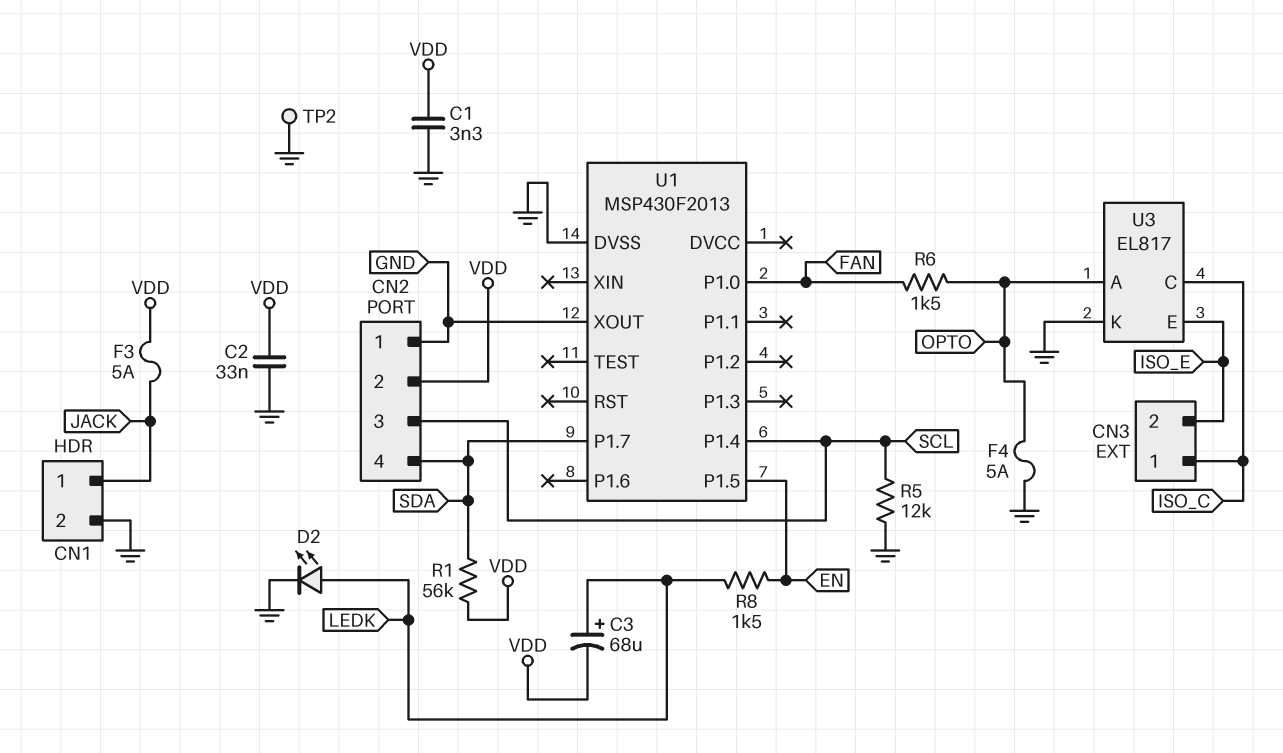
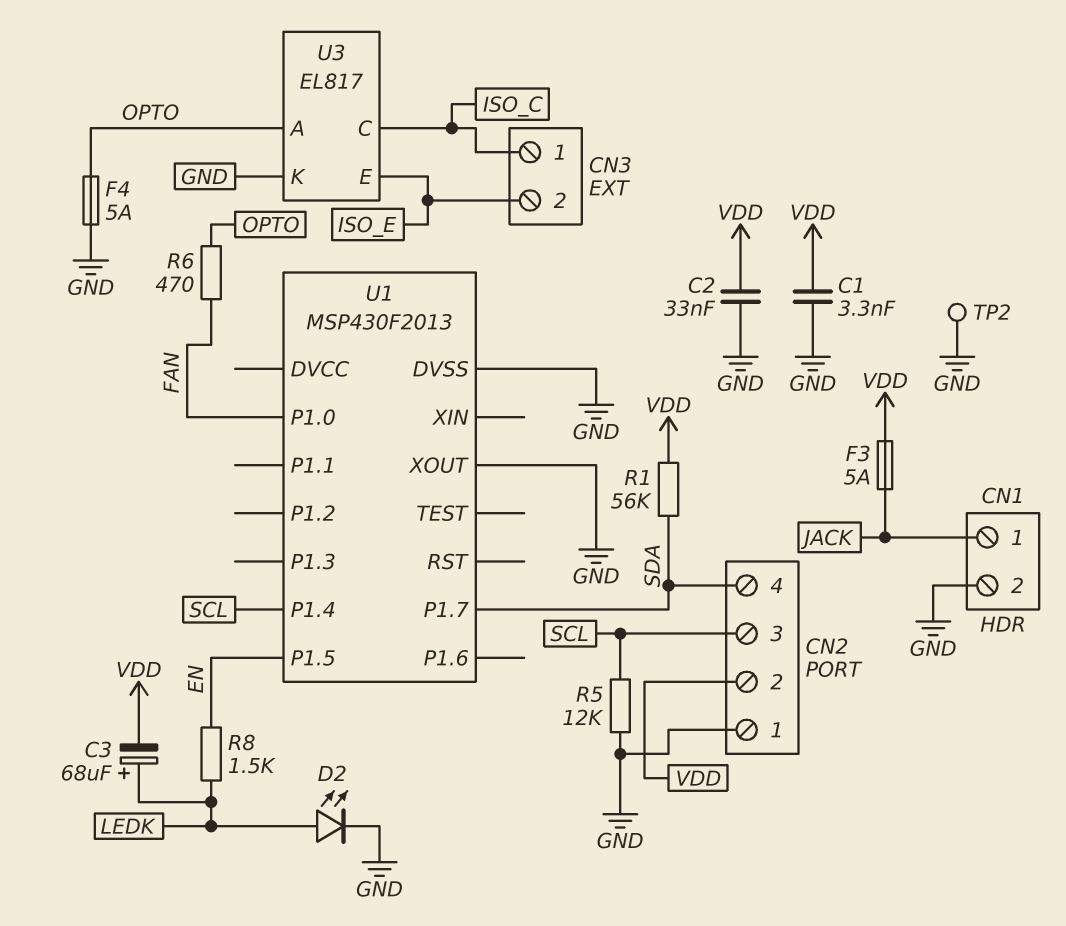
R6: 1.5k (FAN, OPTO) -> 470 (FAN, OPTO)

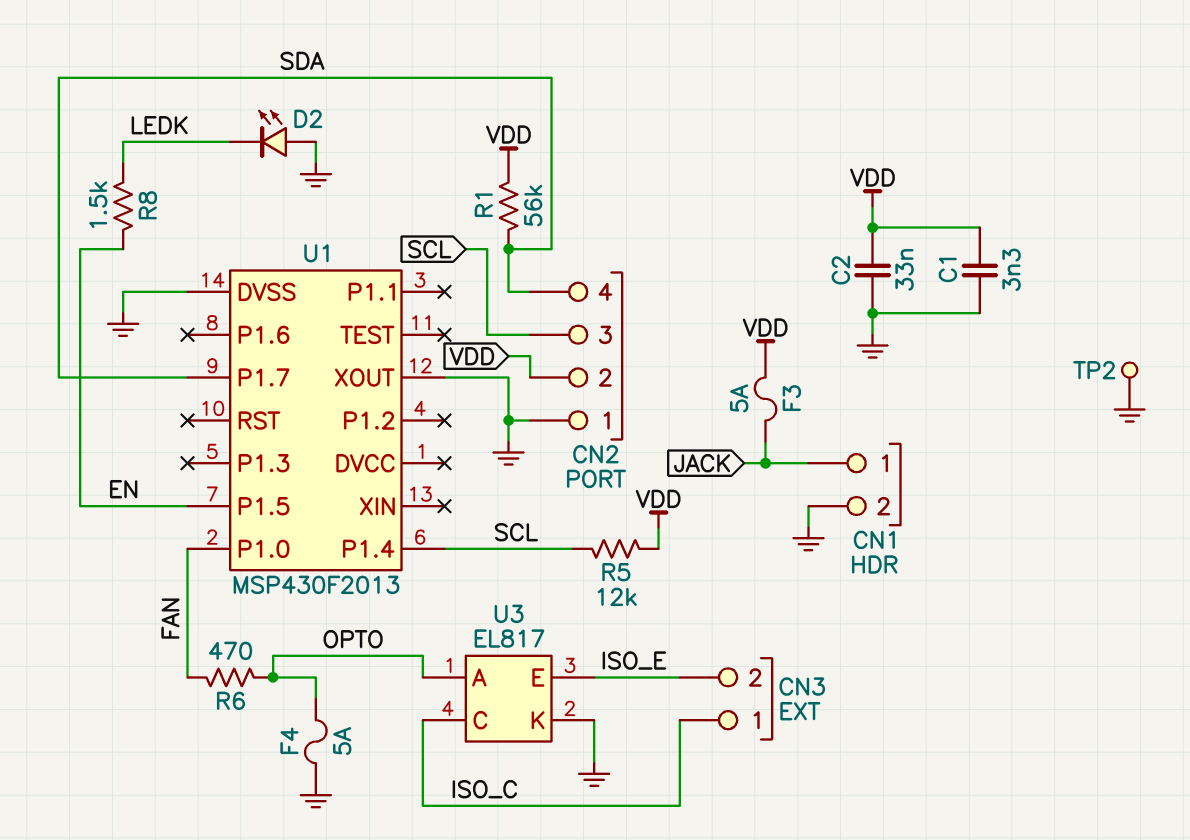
C3: 68uF (plus LEDK, minus VDD) -> none
D2: LED (A LEDK, K GND) -> LED (A GND, K LEDK)
R5: 12k (GND, SCL) -> 12k (SCL, VDD)

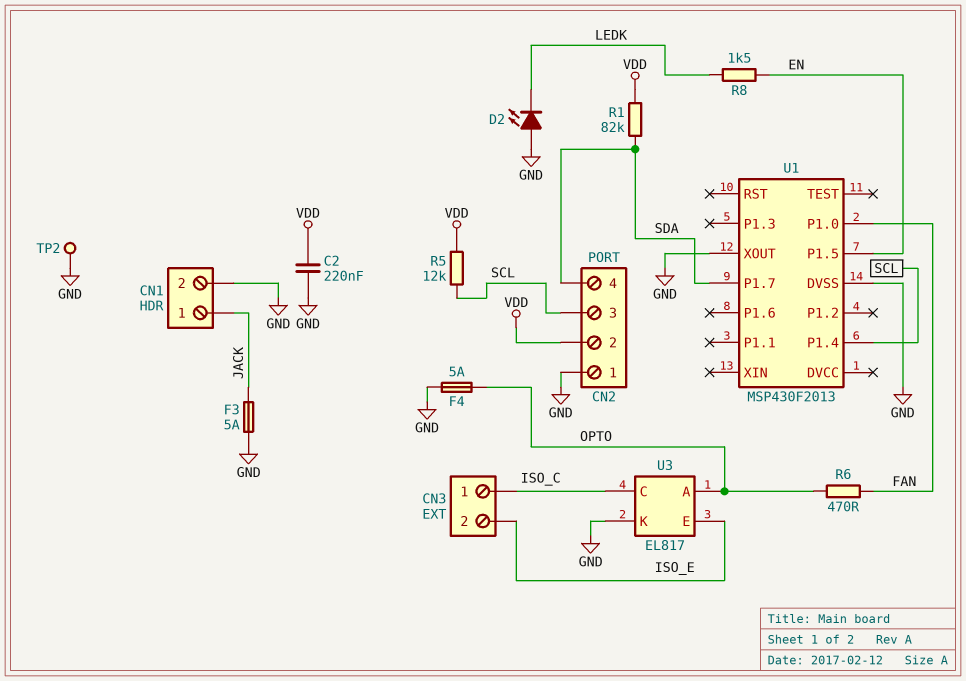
C1: 3.3nF (GND, VDD) -> none
C2: 33nF (GND, VDD) -> 220nF (GND, VDD)
F3: 5A (JACK, VDD) -> 5A (GND, JACK)
R1: 56k (SDA, VDD) -> 82k (SDA, VDD)

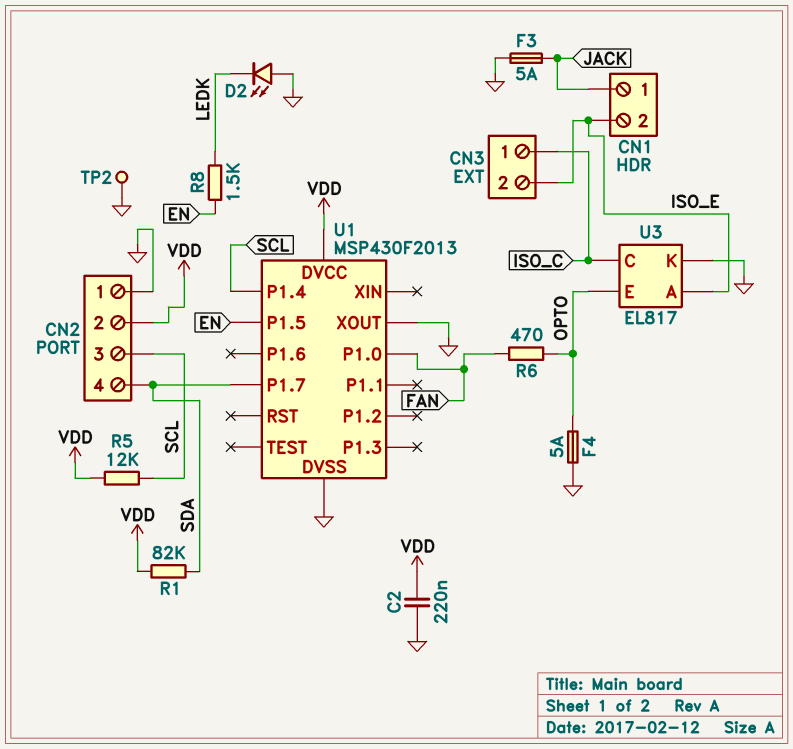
CN1 pin 2: GND -> ISO_E
U1 pin DVCC: none -> VDD
U3 pin A: OPTO -> ISO_E
U3 pin E: ISO_E -> OPTO

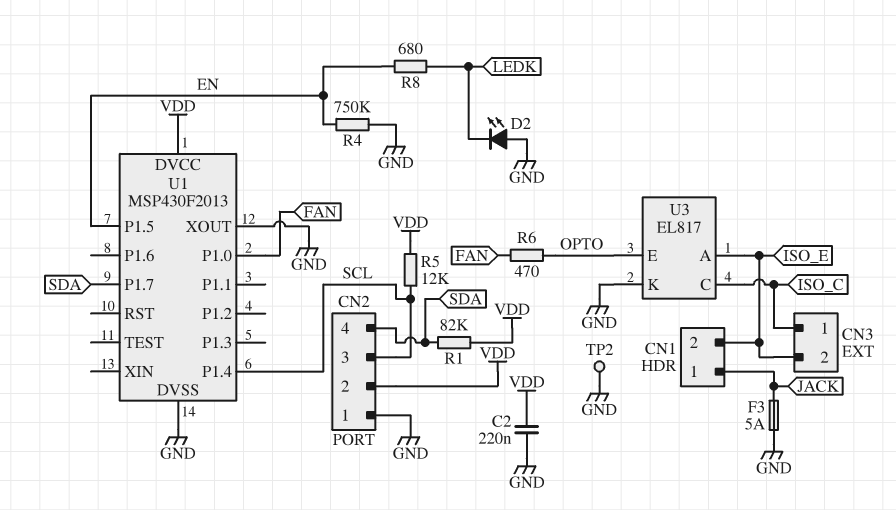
F4: 5A (GND, OPTO) -> none
R4: none -> 750k (EN, GND)
R8: 1.5k (EN, LEDK) -> 680 (EN, LEDK)

